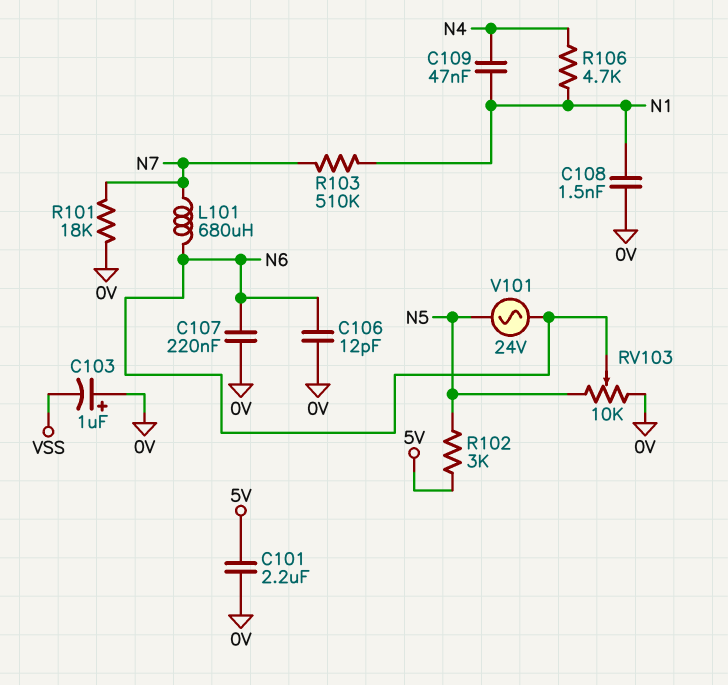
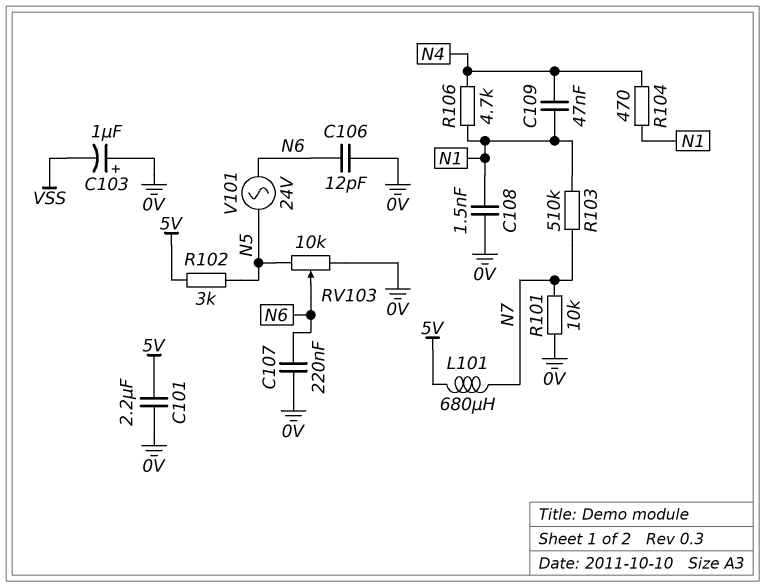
L101: 680uH (N6, N7) -> 680uH (5V, N7)
R101: 18k (0V, N7) -> 10k (0V, N7)
R104: none -> 470 (N1, N4)

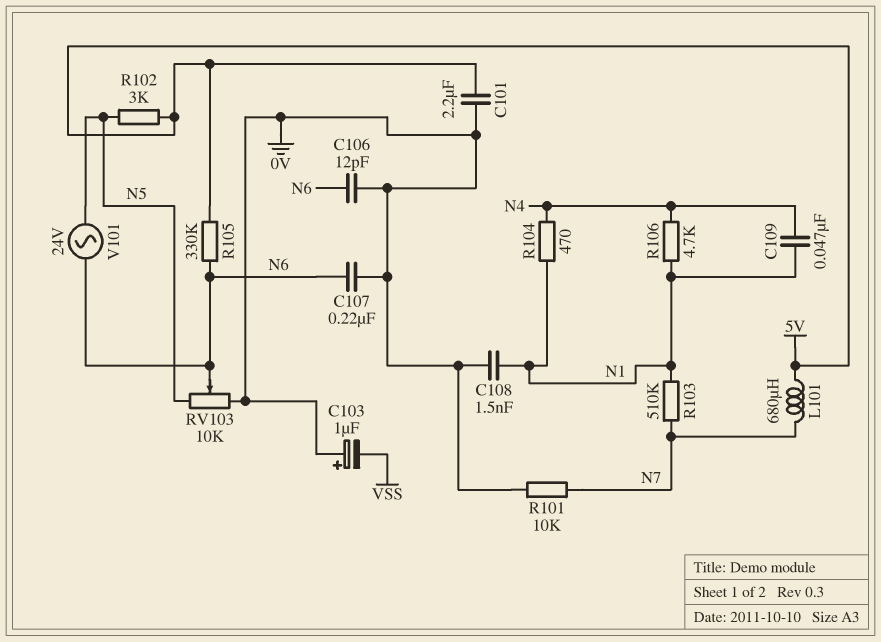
R105: none -> 330k (5V, N6)

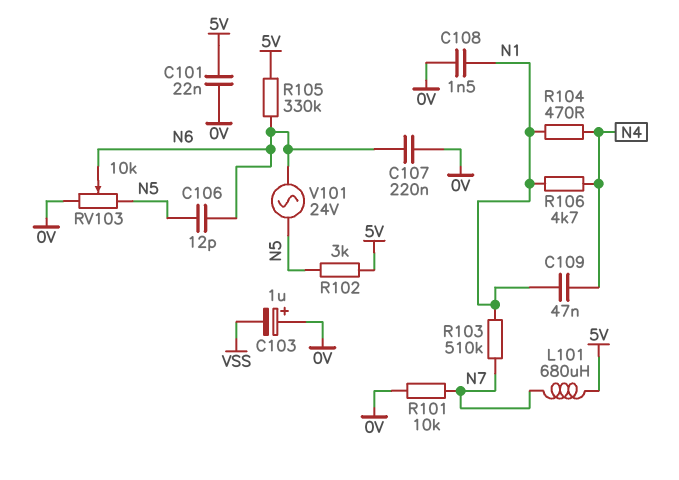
C101: 2.2uF (0V, 5V) -> 22nF (0V, 5V)
C106: 12pF (0V, N6) -> 12pF (N5, N6)

